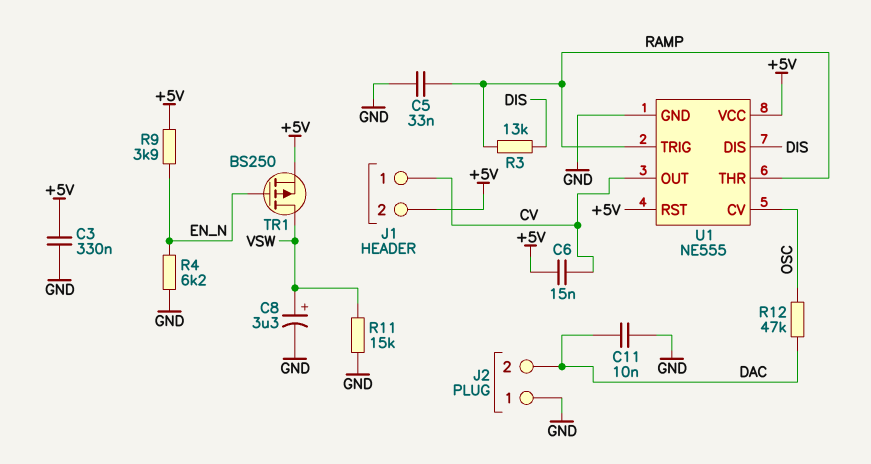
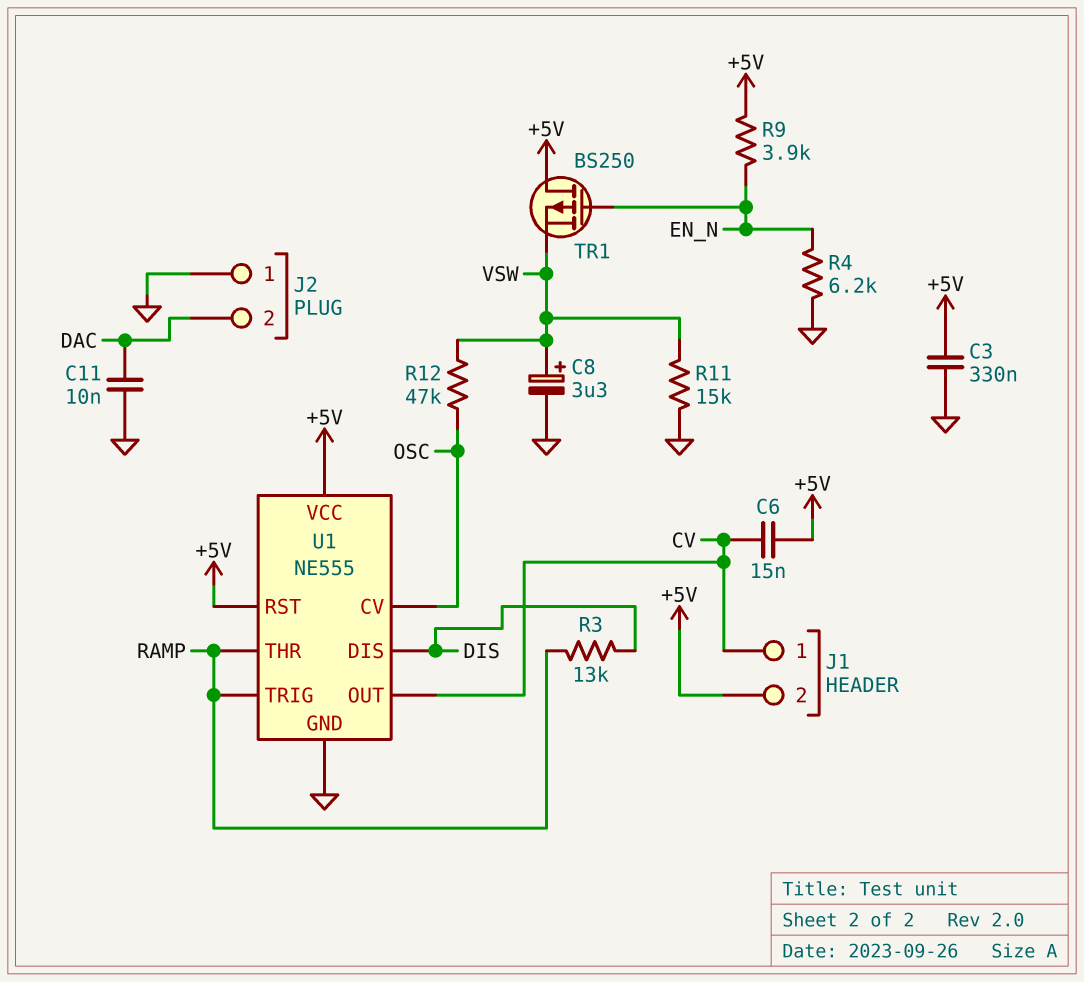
C5: 33nF (GND, RAMP) -> none
R12: 47k (DAC, OSC) -> 47k (OSC, VSW)
TR1: PMOS BS250 (G EN_N, D VSW, S +5V) -> PMOS BS250 (G EN_N, D +5V, S VSW)

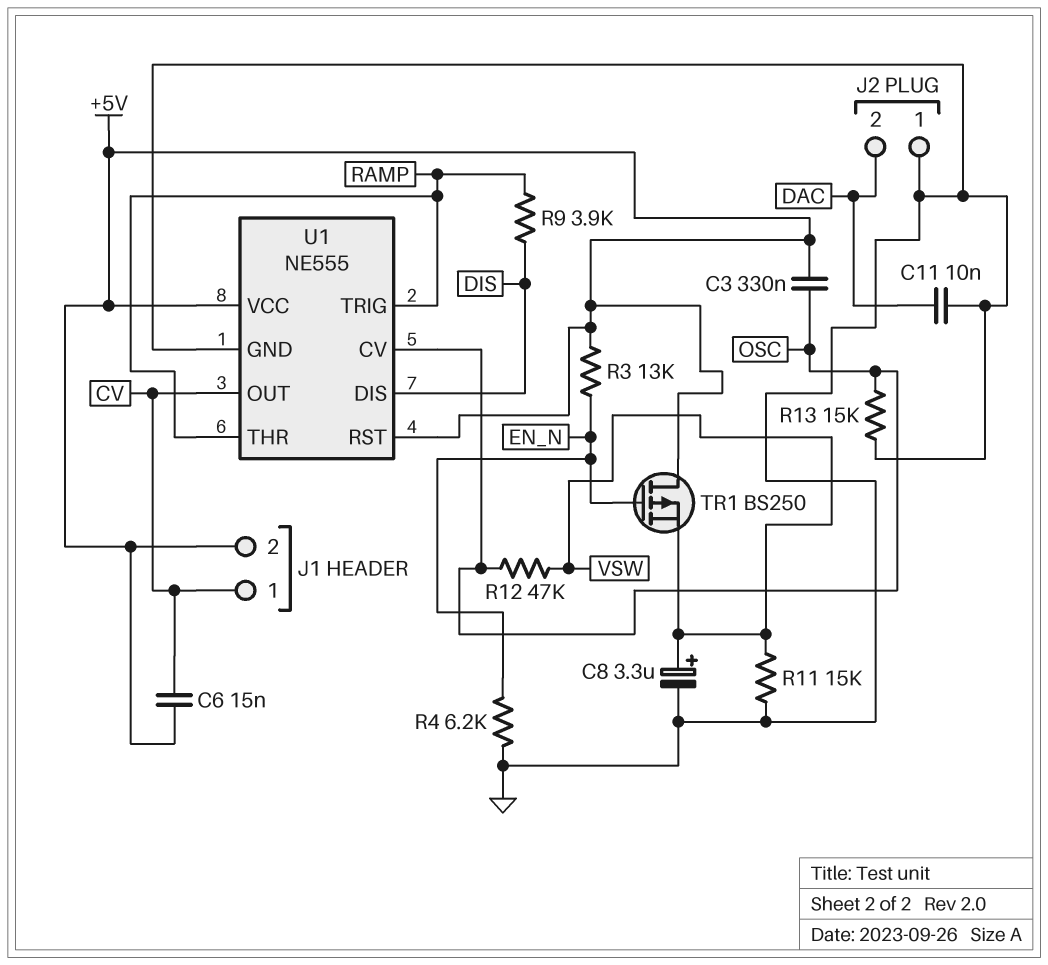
C3: 330nF (+5V, GND) -> 330nF (+5V, OSC)
R3: 13k (DIS, RAMP) -> 13k (+5V, EN_N)
R9: 3.9k (+5V, EN_N) -> 3.9k (DIS, RAMP)
R13: none -> 15k (GND, OSC)

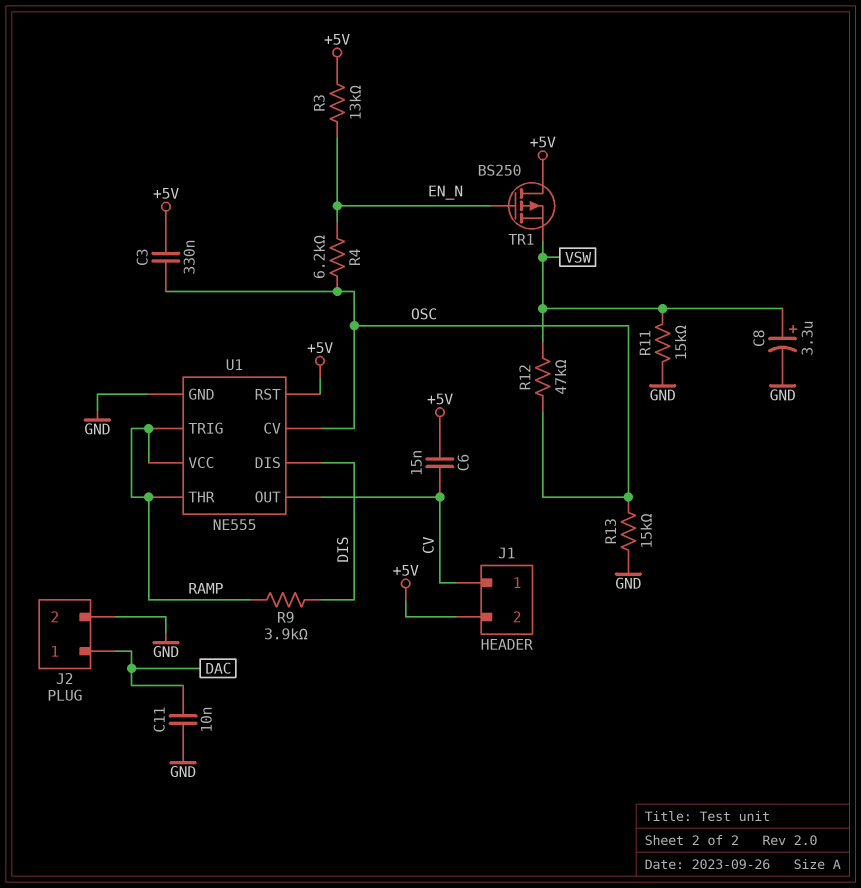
J2 pin 1: GND -> DAC
J2 pin 2: DAC -> GND
R4: 6.2k (EN_N, GND) -> 6.2k (EN_N, OSC)
U1 pin VCC: +5V -> RAMP

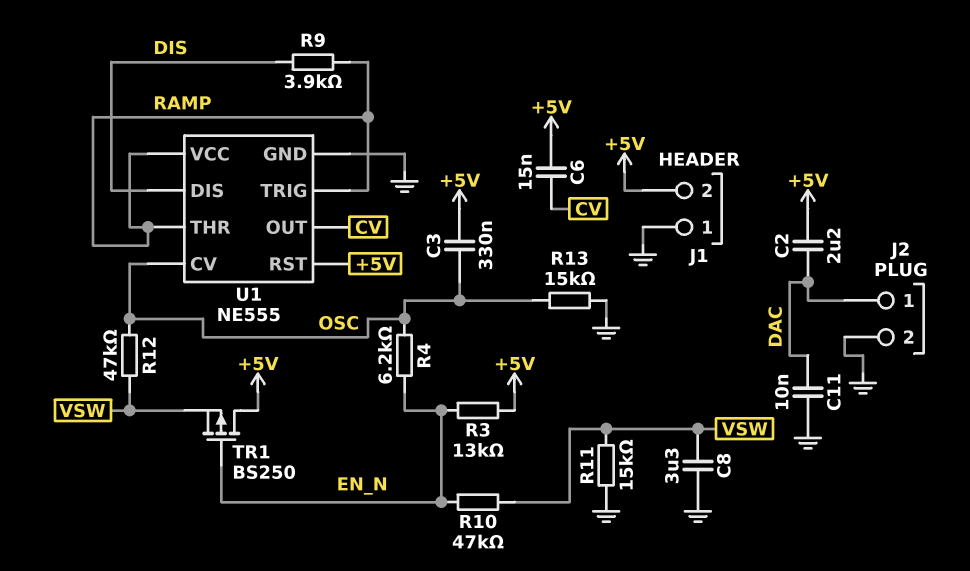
C2: none -> 2.2uF (+5V, DAC)
C8: 3.3uF (plus VSW, minus GND) -> 3.3uF (GND, VSW)
J1 pin 1: CV -> GND
R10: none -> 47k (EN_N, VSW)

